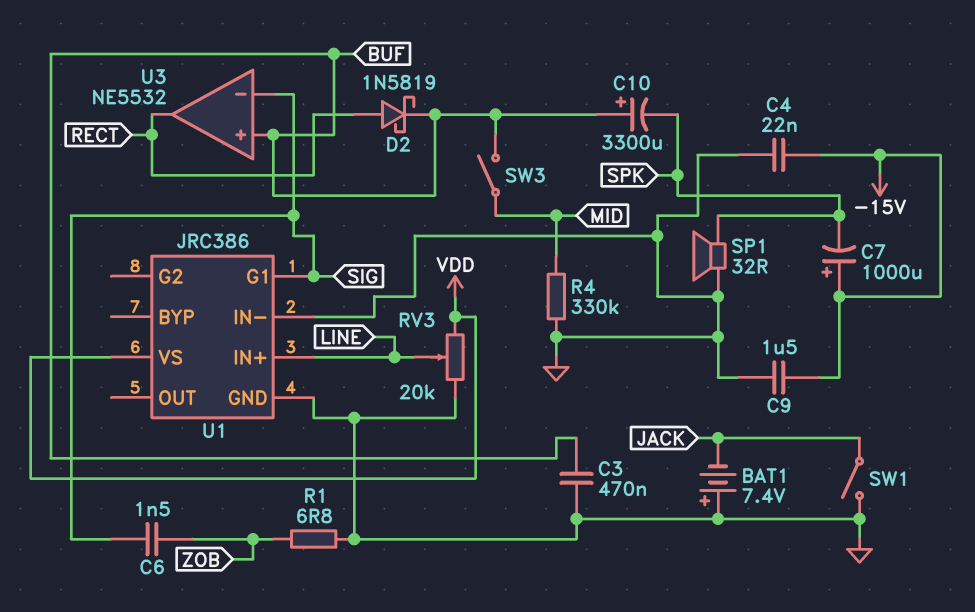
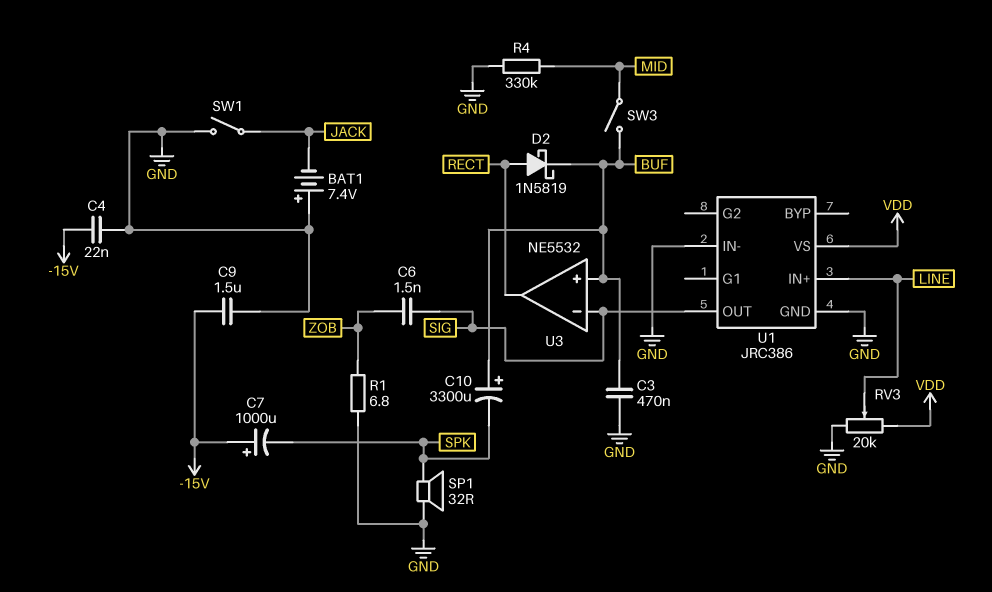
U1 pin G1: SIG -> none
U1 pin OUT: none -> SIG

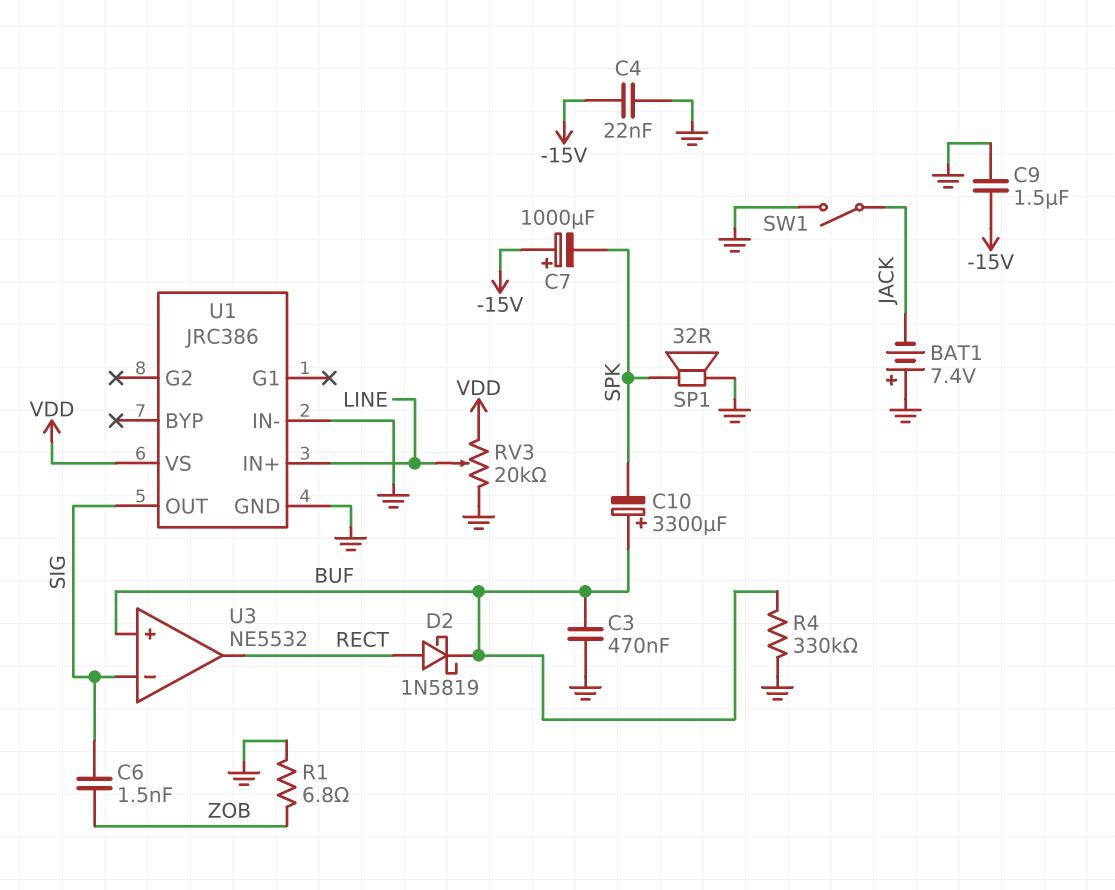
R4: 330k (GND, MID) -> 330k (BUF, GND)
SW3: switch (BUF, MID) -> none

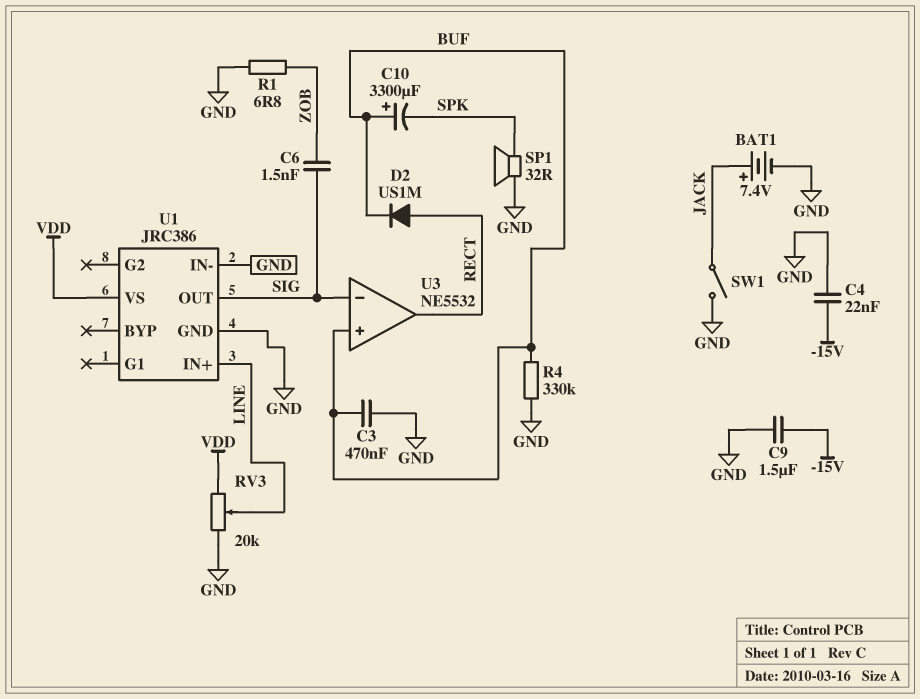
BAT1: 7.4V (plus GND, minus JACK) -> 7.4V (plus JACK, minus GND)
C7: 1000uF (plus -15V, minus SPK) -> none
D2: schottky 1N5819 (A RECT, K BUF) -> diode US1M (A RECT, K BUF)

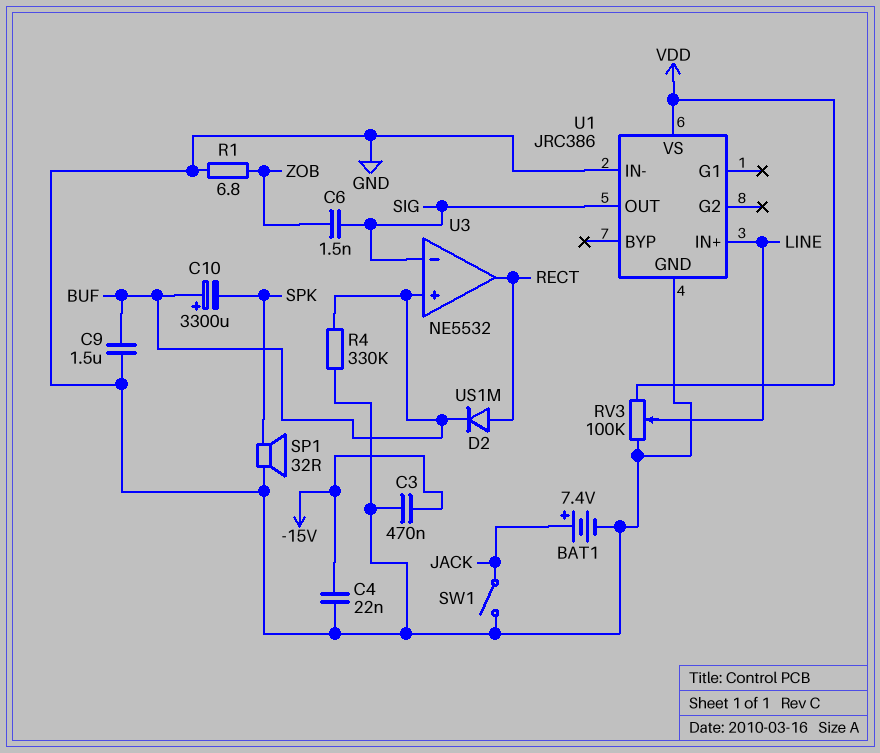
C3: 470nF (BUF, GND) -> 470nF (-15V, GND)
C9: 1.5uF (-15V, GND) -> 1.5uF (BUF, GND)
RV3: 20k (GND, VDD, wiper LINE) -> 100k (GND, VDD, wiper LINE)

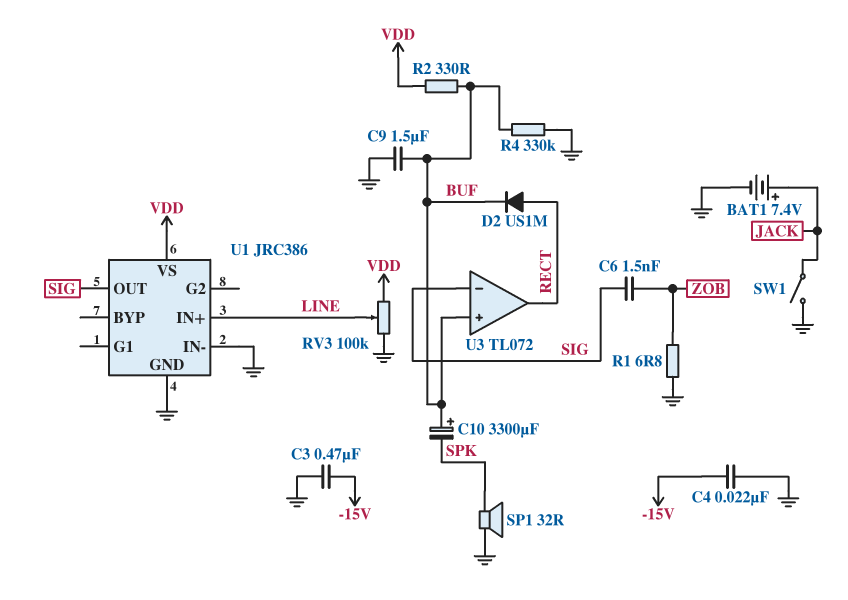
R2: none -> 330 (BUF, VDD)
U3: NE5532 -> TL072

